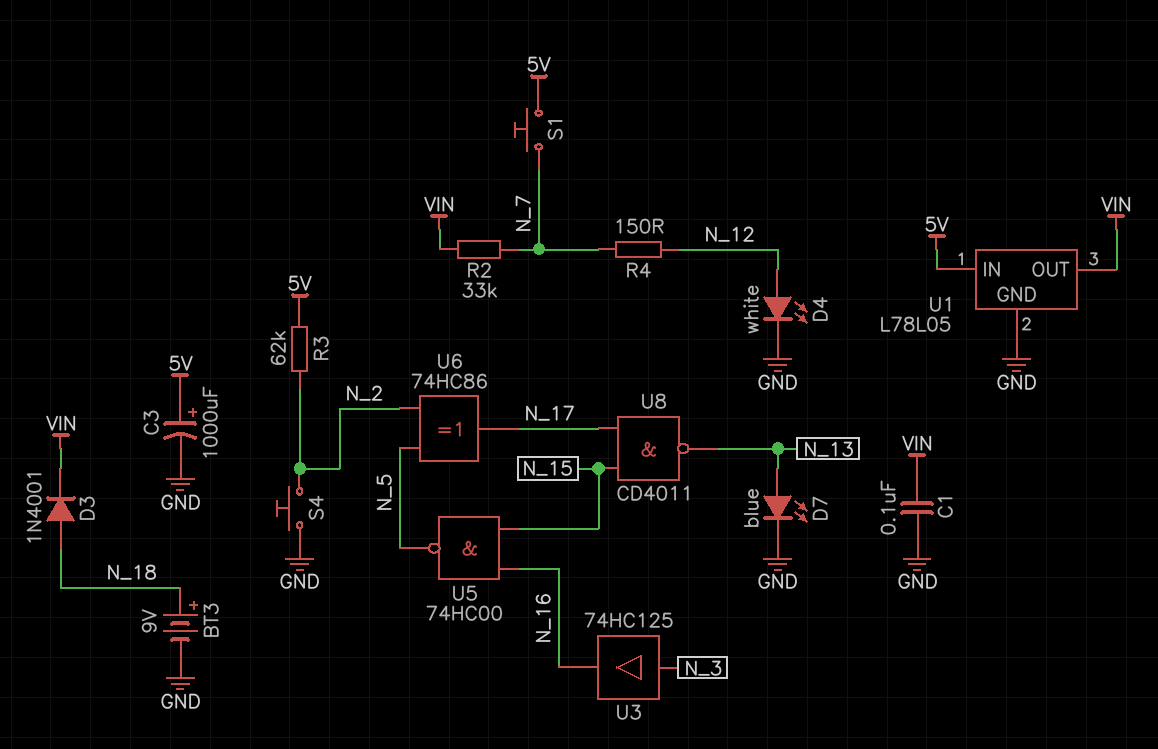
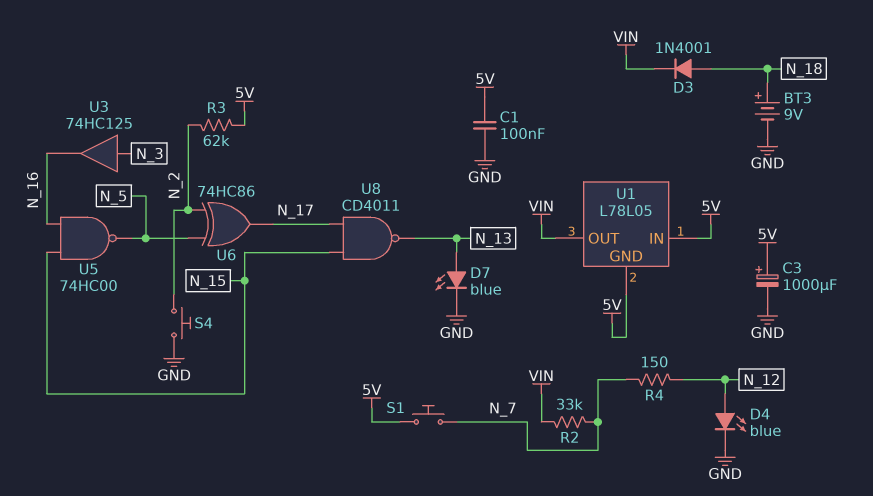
C1: 100nF (GND, VIN) -> 100nF (5V, GND)
D4: LED white (A N_12, K GND) -> LED blue (A N_12, K GND)
U1 pin GND: GND -> 5V

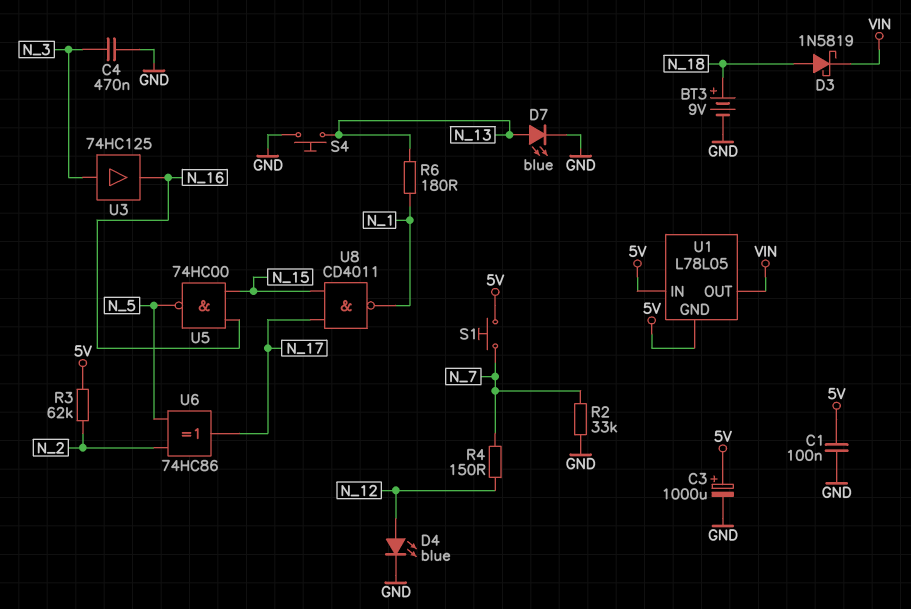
C4: none -> 470nF (GND, N_3)
D3: diode 1N4001 (A N_18, K VIN) -> schottky 1N5819 (A N_18, K VIN)
R2: 33k (N_7, VIN) -> 33k (GND, N_7)
R6: none -> 180 (N_1, N_13)
S4: button (GND, N_2) -> button (GND, N_13)
U8: NAND CD4011 (in N_15, in N_17, out N_13) -> NAND CD4011 (in N_15, in N_17, out N_1)

